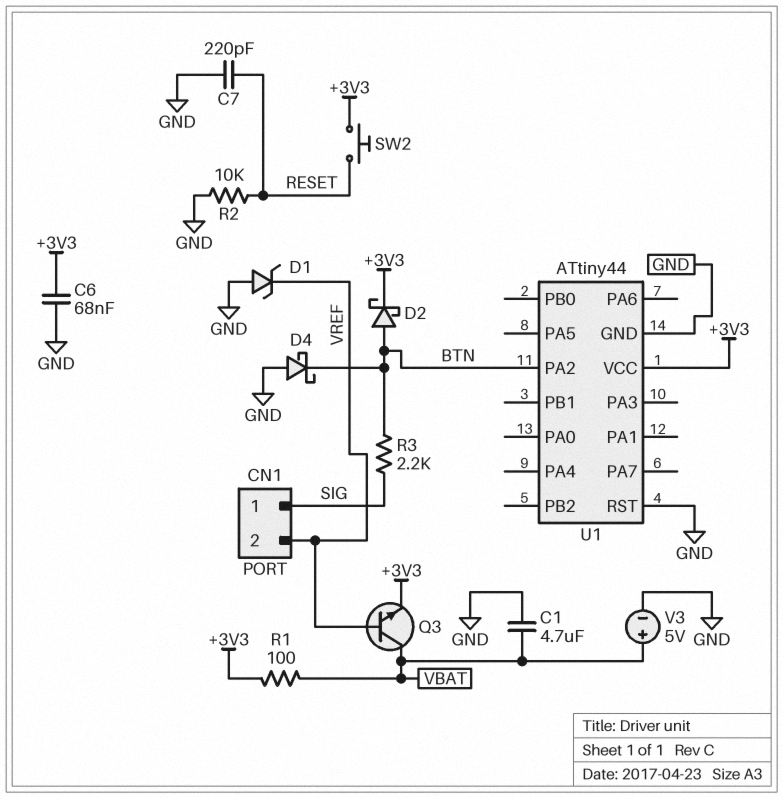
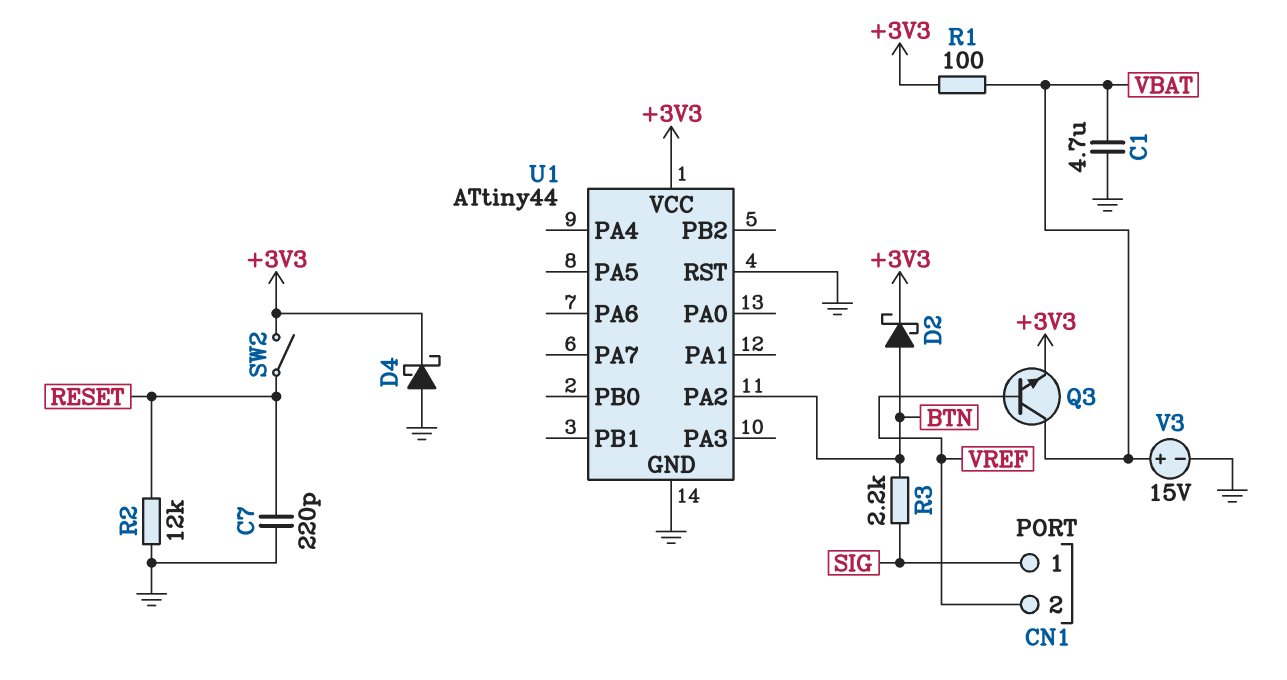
C6: 68nF (+3V3, GND) -> none
D1: zener (A GND, K VREF) -> none
D4: schottky (A GND, K BTN) -> schottky (A GND, K +3V3)
R2: 10k (GND, RESET) -> 12k (GND, RESET)
SW2: button (+3V3, RESET) -> switch (+3V3, RESET)
V3: 5V (plus VBAT, minus GND) -> 15V (plus VBAT, minus GND)

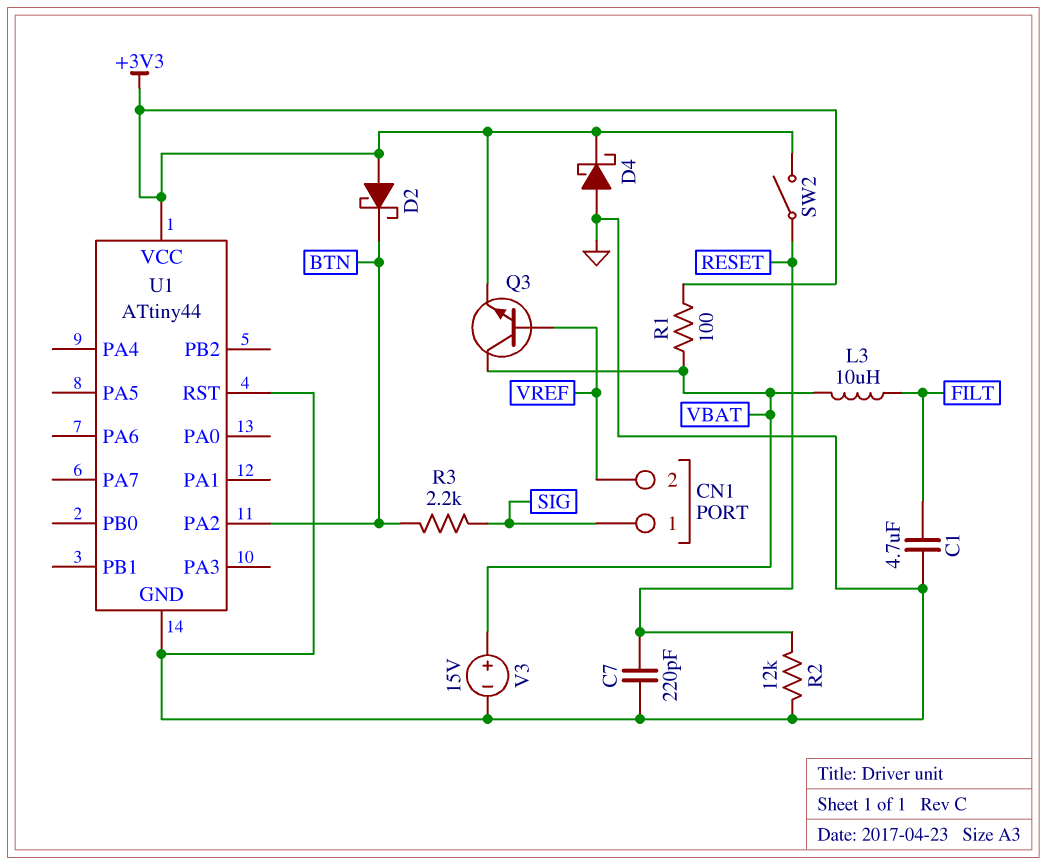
C1: 4.7uF (GND, VBAT) -> 4.7uF (FILT, GND)
D2: schottky (A BTN, K +3V3) -> schottky (A +3V3, K BTN)
L3: none -> 10uH (FILT, VBAT)

